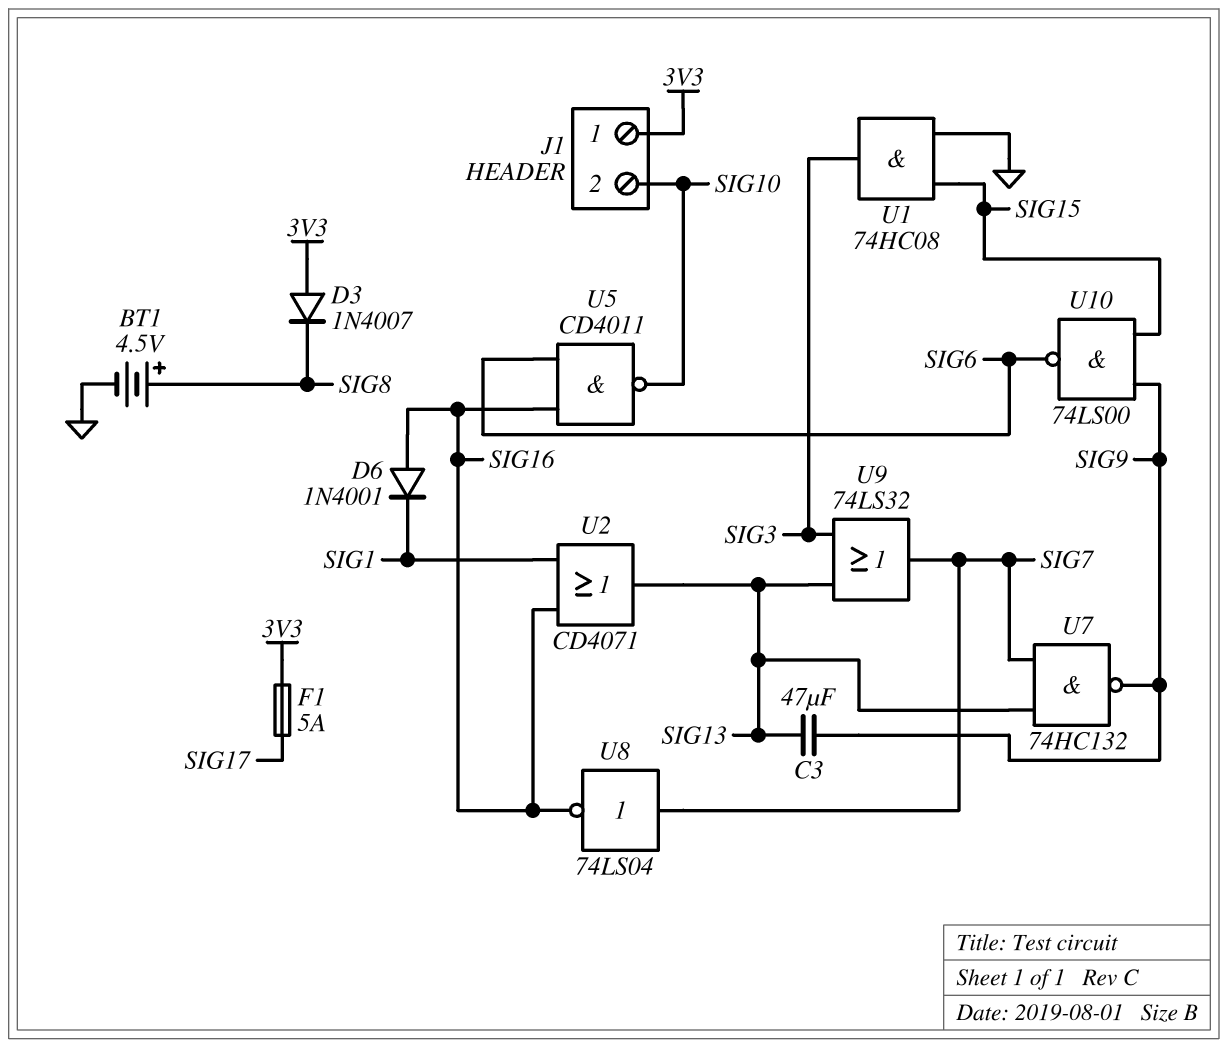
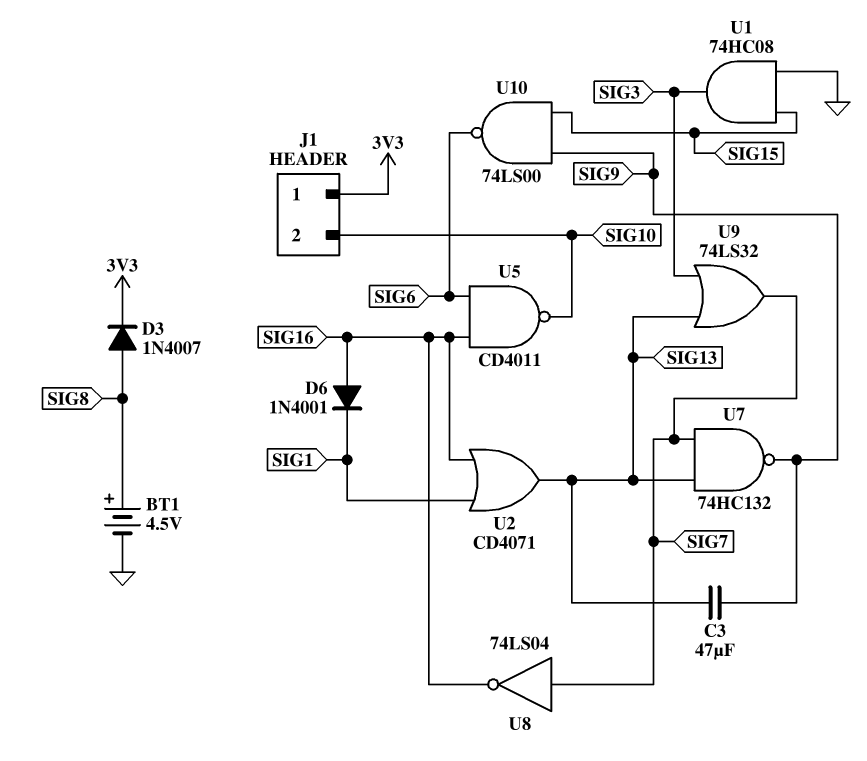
D3: diode 1N4007 (A 3V3, K SIG8) -> diode 1N4007 (A SIG8, K 3V3)
F1: 5A (3V3, SIG17) -> none

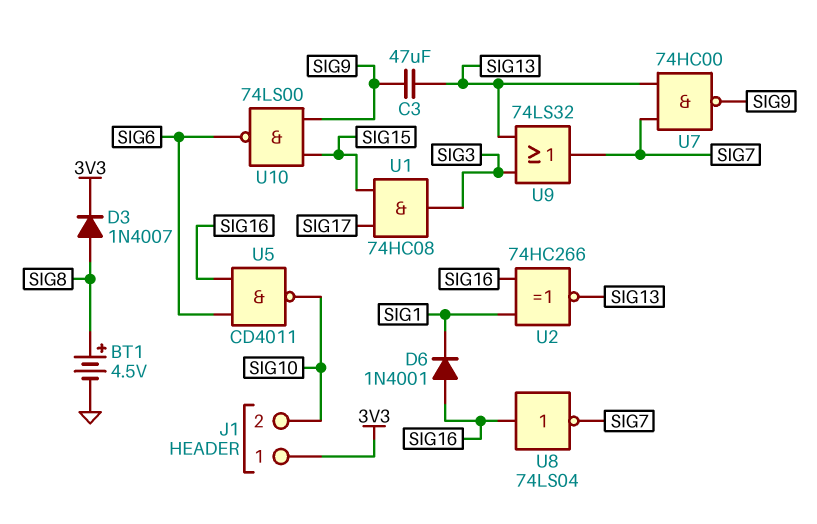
U1: AND 74HC08 (in GND, in SIG15, out SIG3) -> AND 74HC08 (in SIG15, in SIG17, out SIG3)
U2: OR CD4071 (in SIG1, in SIG16, out SIG13) -> XNOR 74HC266 (in SIG1, in SIG16, out SIG13)
U7: NAND 74HC132 (in SIG7, in SIG13, out SIG9) -> NAND 74HC00 (in SIG7, in SIG13, out SIG9)
U8: NOT 74LS04 (in SIG7, out SIG16) -> NOT 74LS04 (in SIG16, out SIG7)

